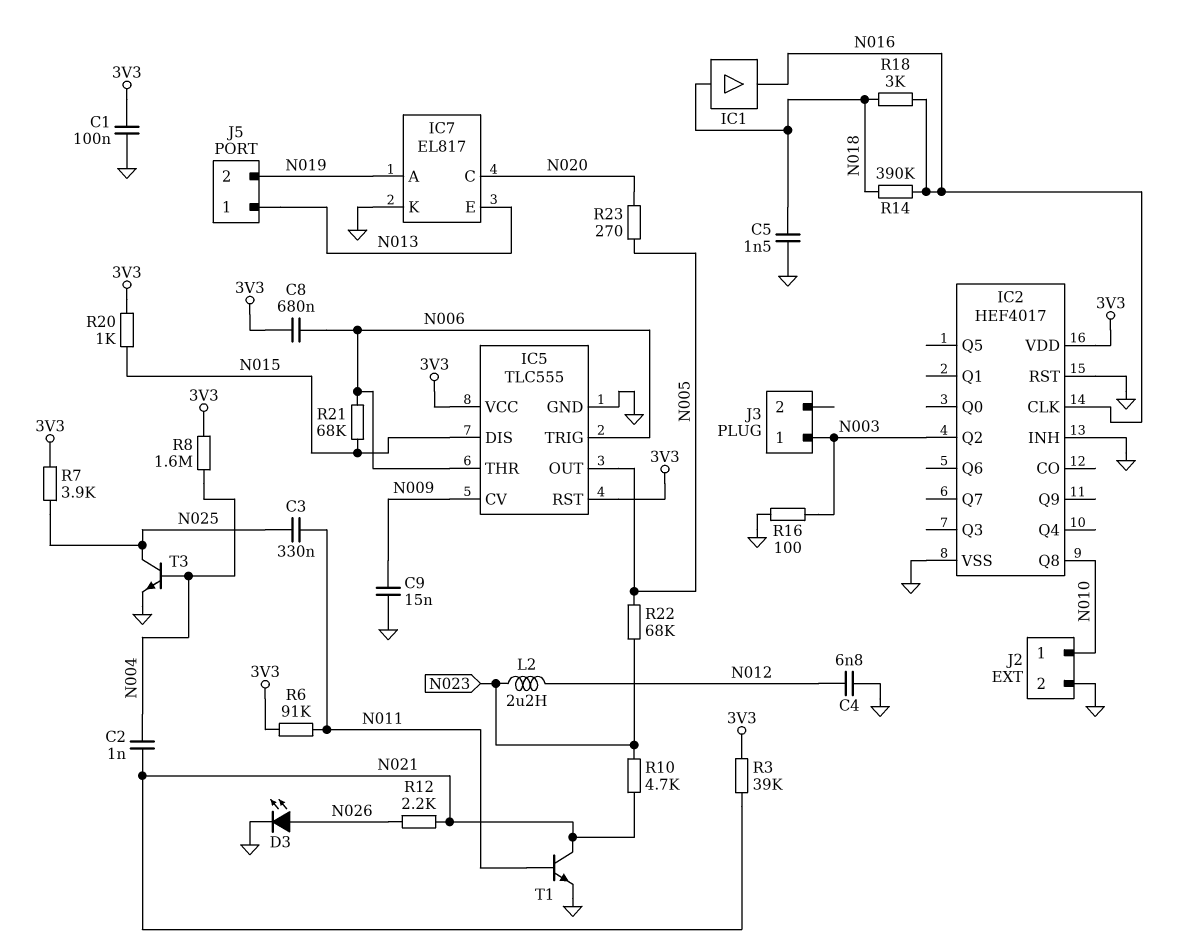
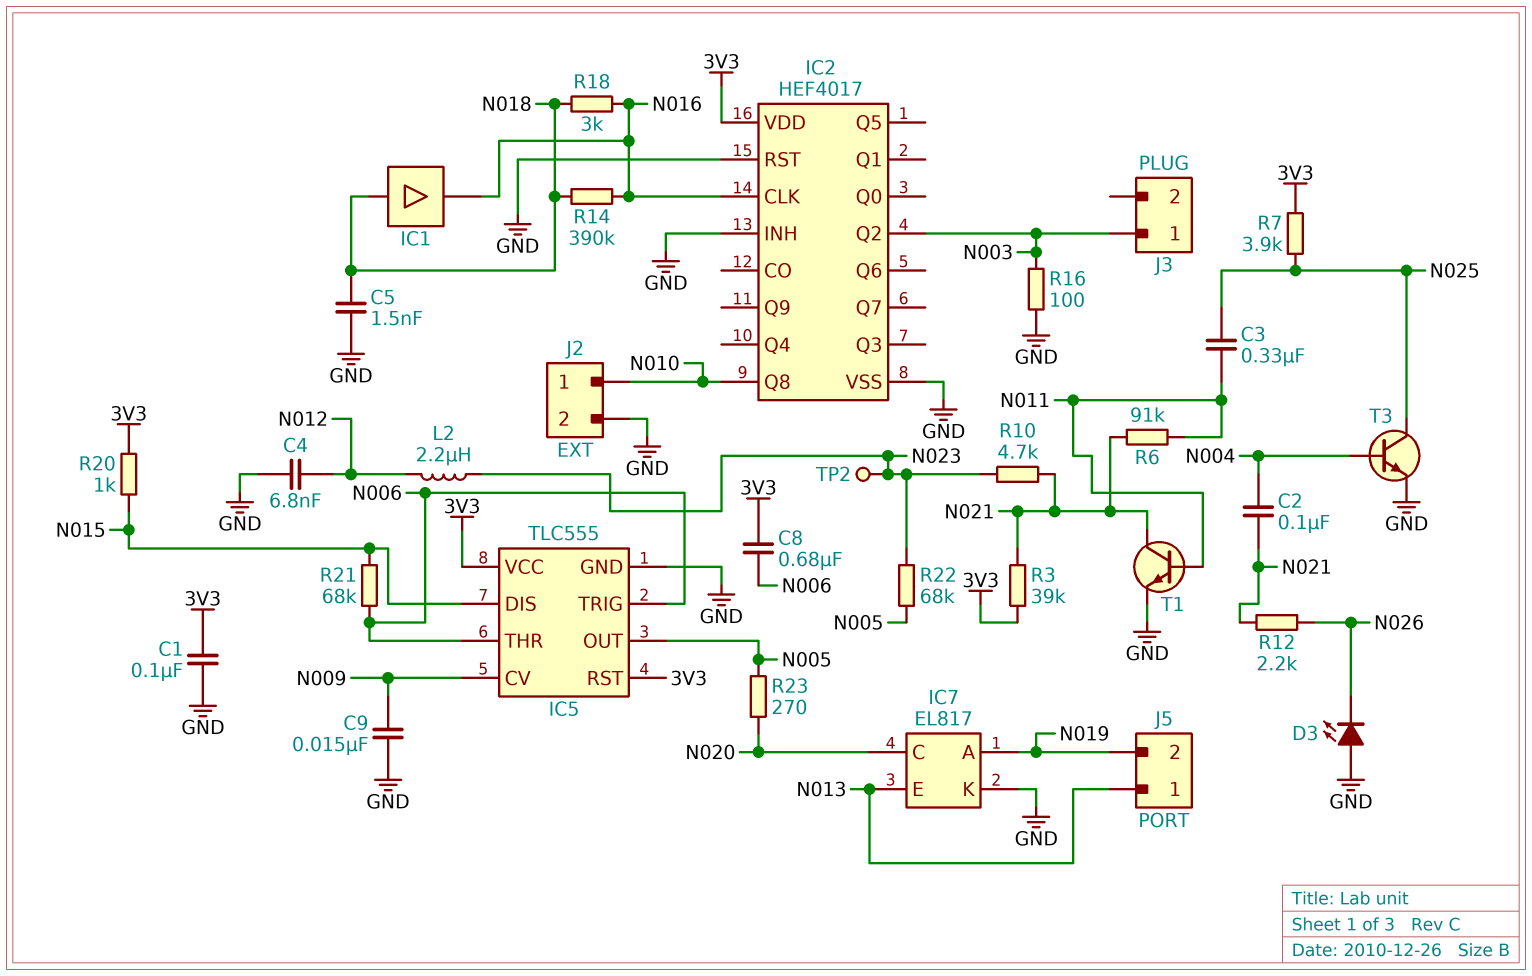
C2: 1nF (N004, N021) -> 100nF (N004, N021)
D3: LED (A N026, K GND) -> LED (A GND, K N026)
R6: 91k (3V3, N011) -> 91k (N011, N021)
R8: 1.6M (3V3, N004) -> none
TP2: none -> test point (N023)

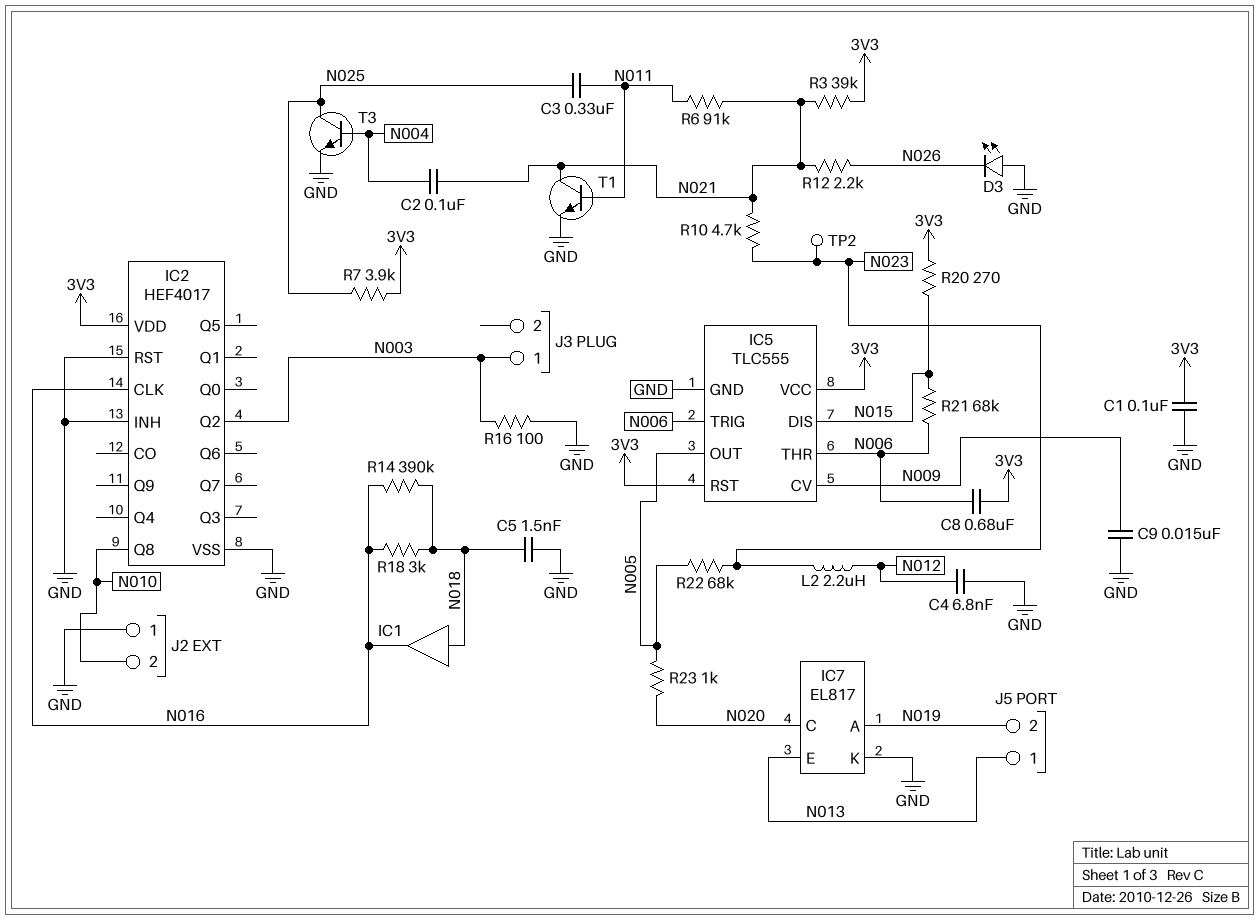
J2 pin 1: N010 -> GND
J2 pin 2: GND -> N010
R20: 1k (3V3, N015) -> 270 (3V3, N015)
R23: 270 (N005, N020) -> 1k (N005, N020)

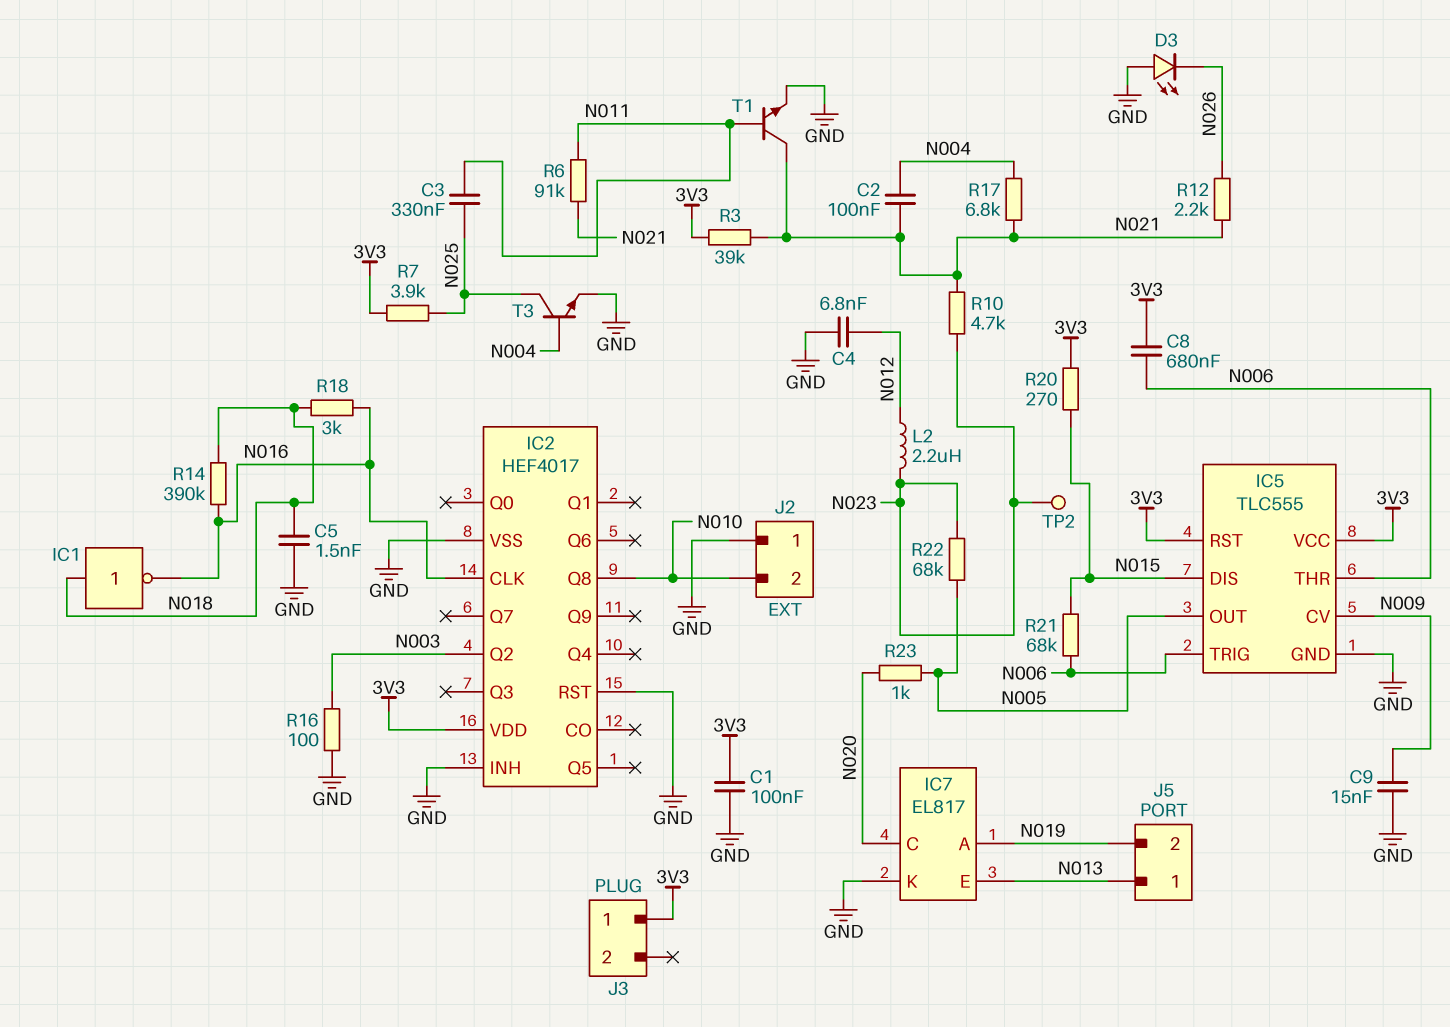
IC1: buffer (in N018, out N016) -> NOT (in N018, out N016)
J3 pin 1: N003 -> 3V3
R17: none -> 6.8k (N004, N021)

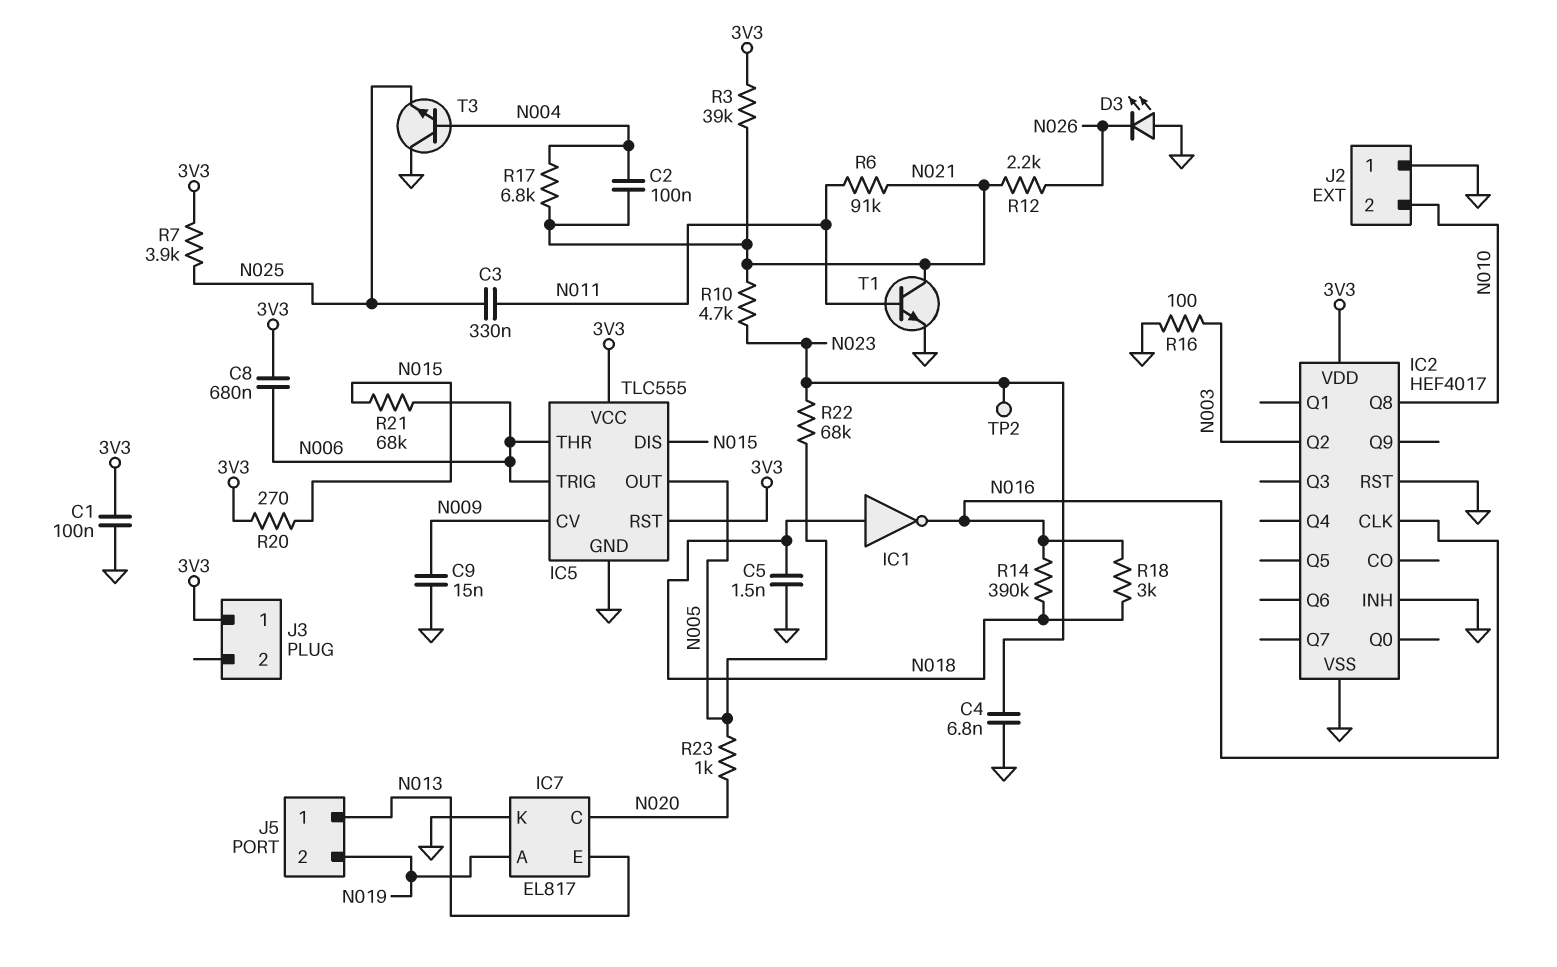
C4: 6.8nF (GND, N012) -> 6.8nF (GND, N023)
L2: 2.2uH (N012, N023) -> none
T3: NPN (B N004, C N025, E GND) -> NPN (B N004, C GND, E N025)

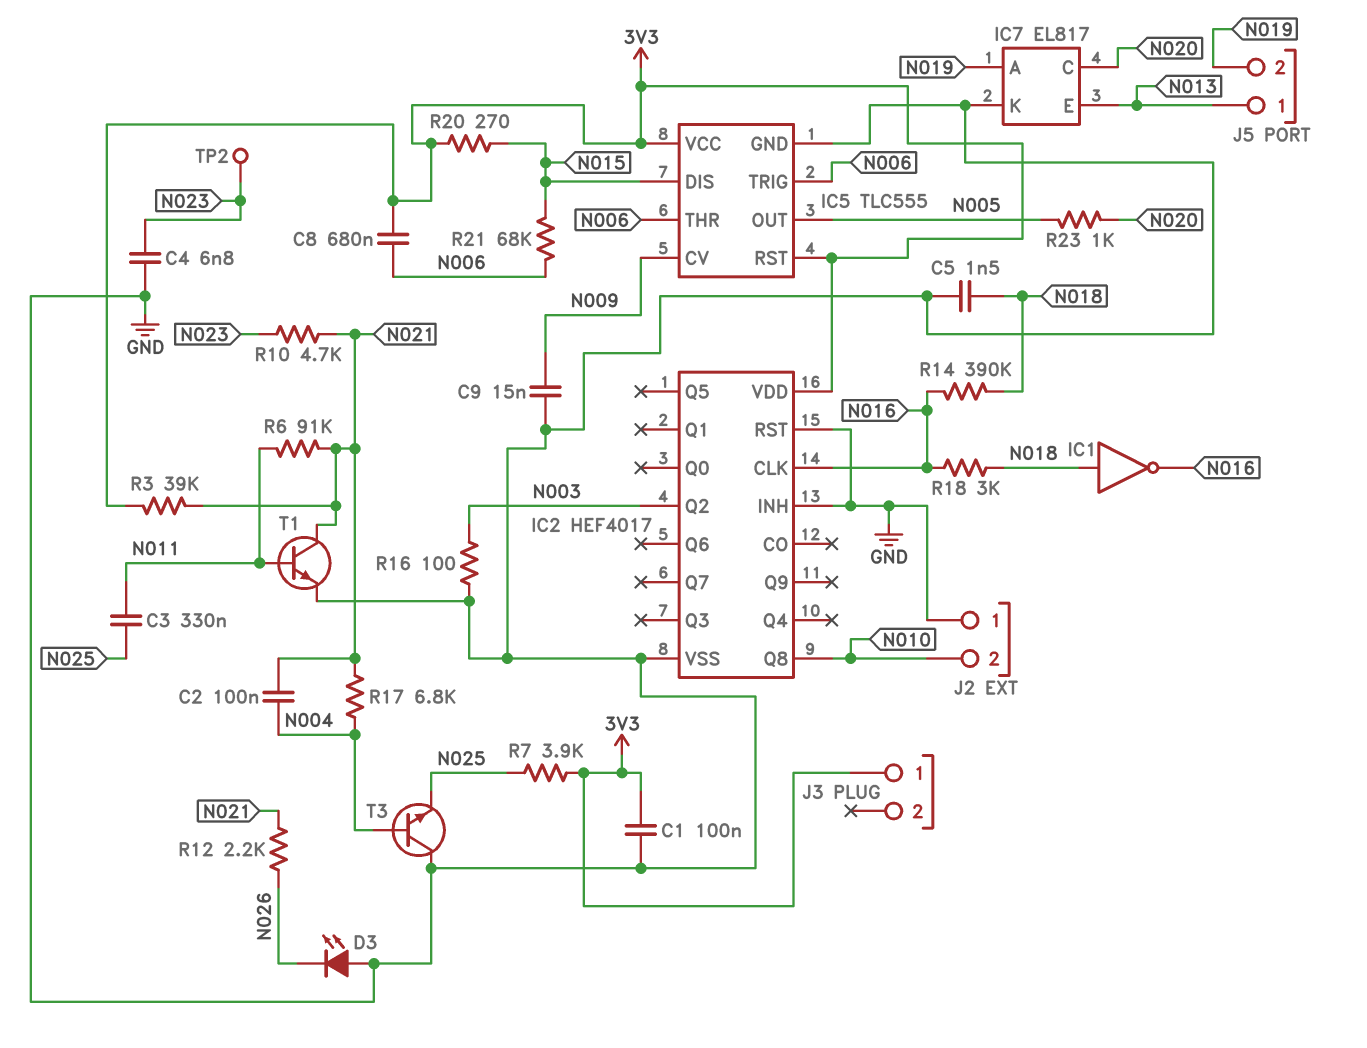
R22: 68k (N005, N023) -> none

